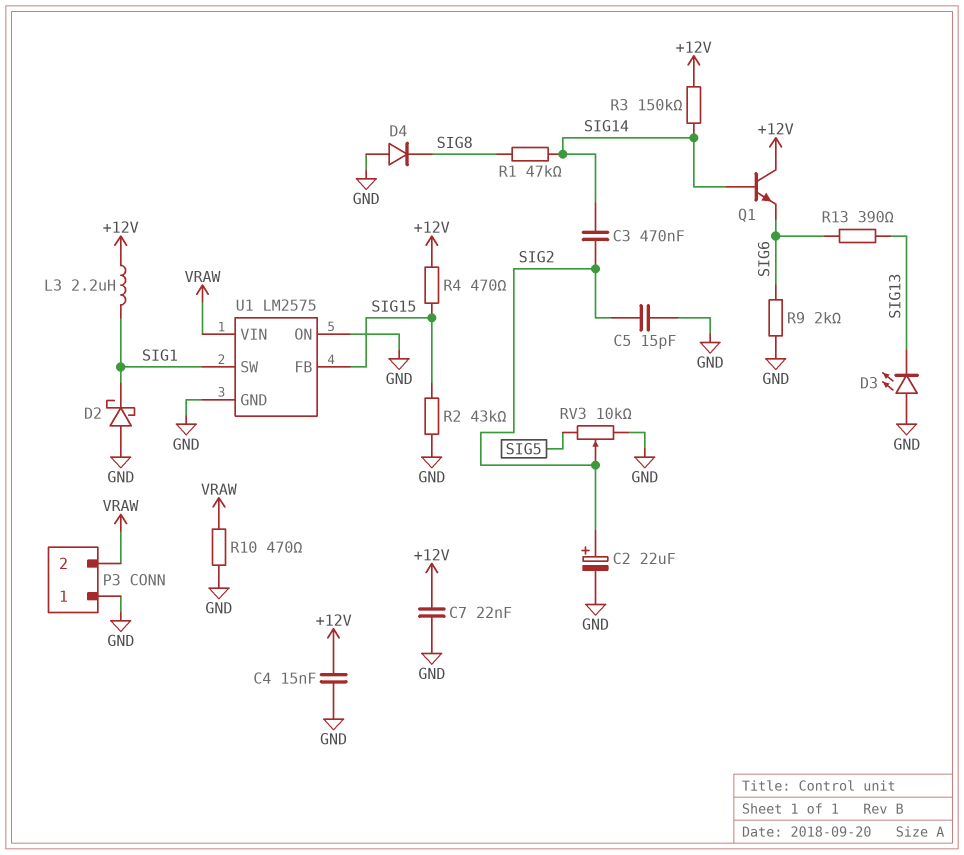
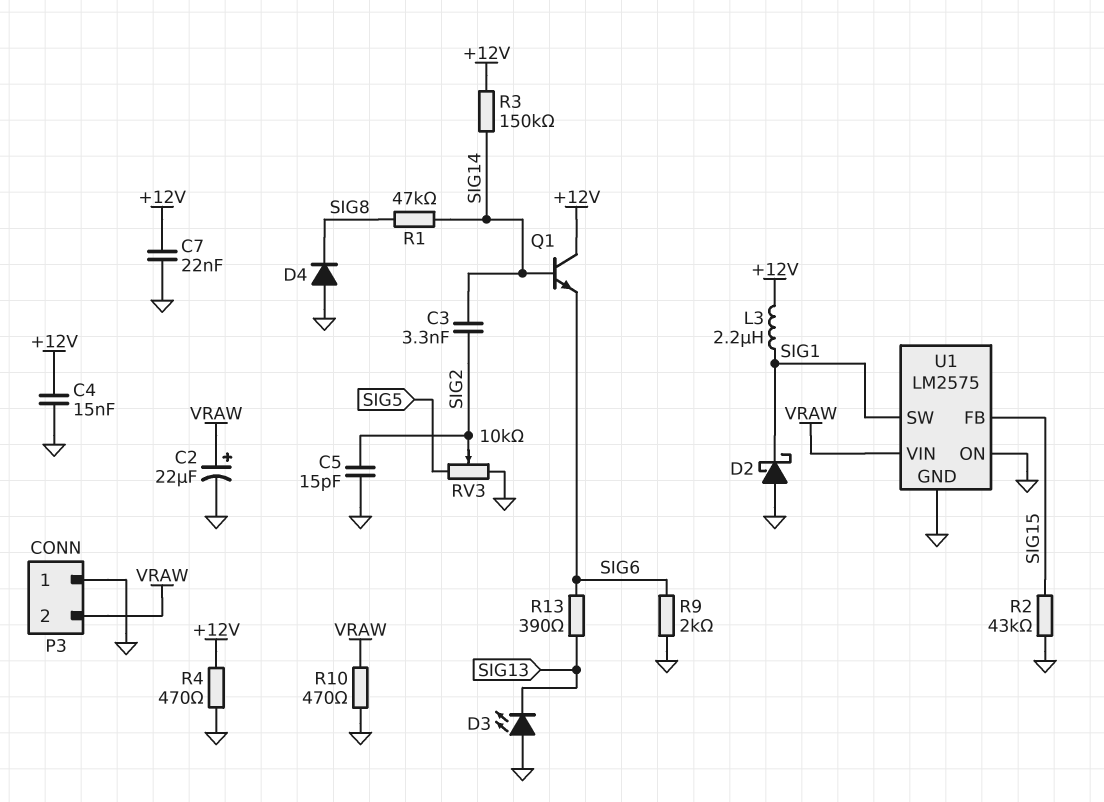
C2: 22uF (plus SIG2, minus GND) -> 22uF (plus VRAW, minus GND)
C3: 470nF (SIG2, SIG14) -> 3.3nF (SIG2, SIG14)
R4: 470 (+12V, SIG15) -> 470 (+12V, GND)

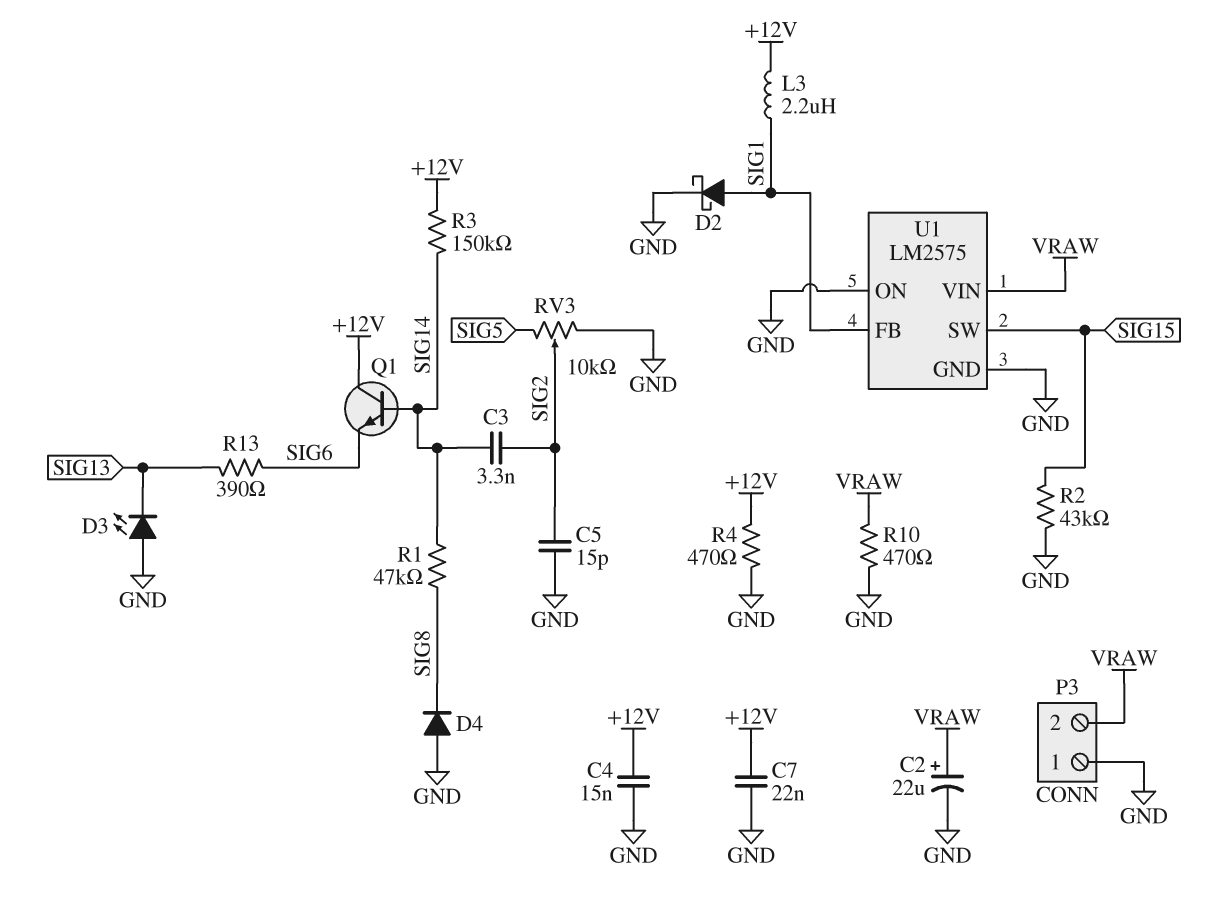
D2: schottky (A GND, K SIG1) -> schottky (A SIG1, K GND)
R9: 2k (GND, SIG6) -> none
U1 pin FB: SIG15 -> SIG1
U1 pin SW: SIG1 -> SIG15

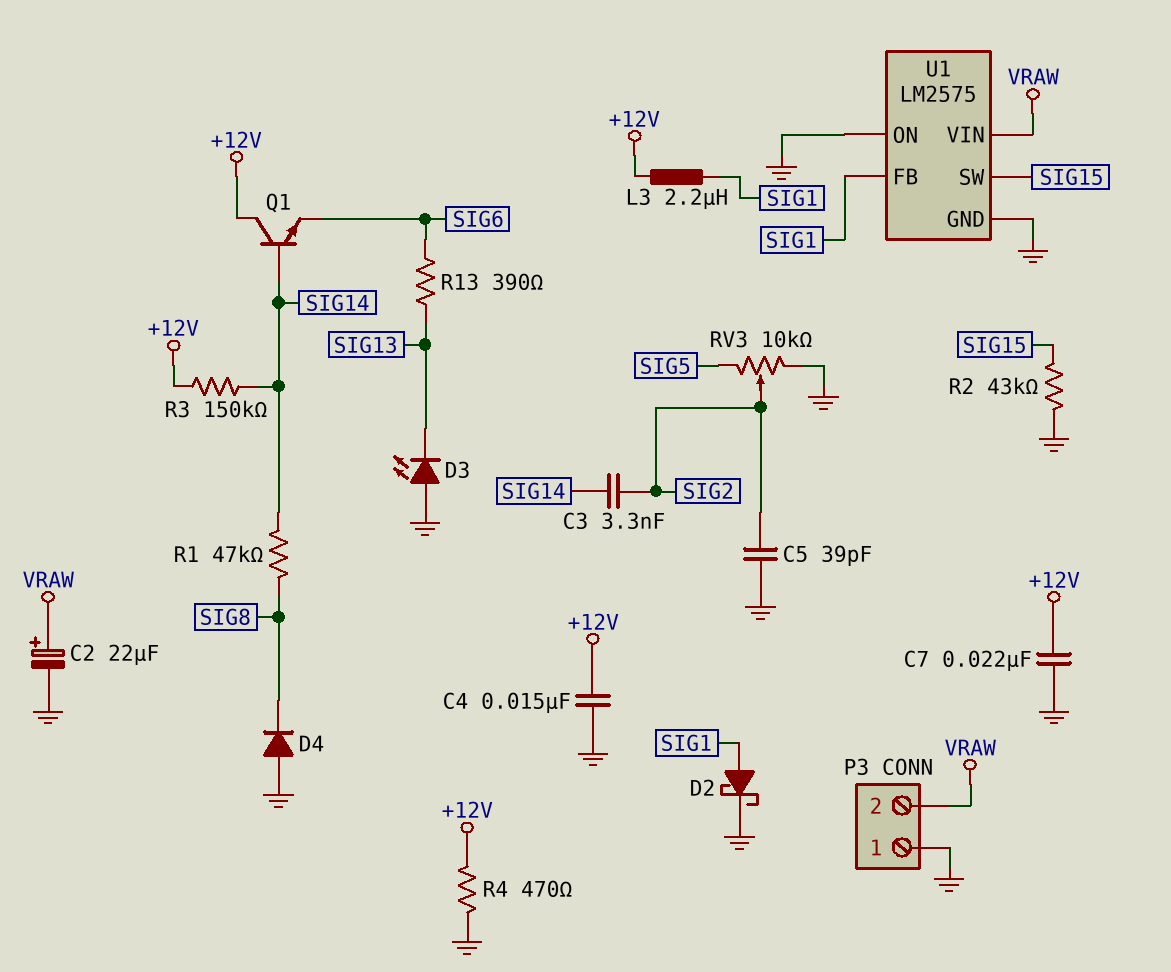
C5: 15pF (GND, SIG2) -> 39pF (GND, SIG2)
R10: 470 (GND, VRAW) -> none

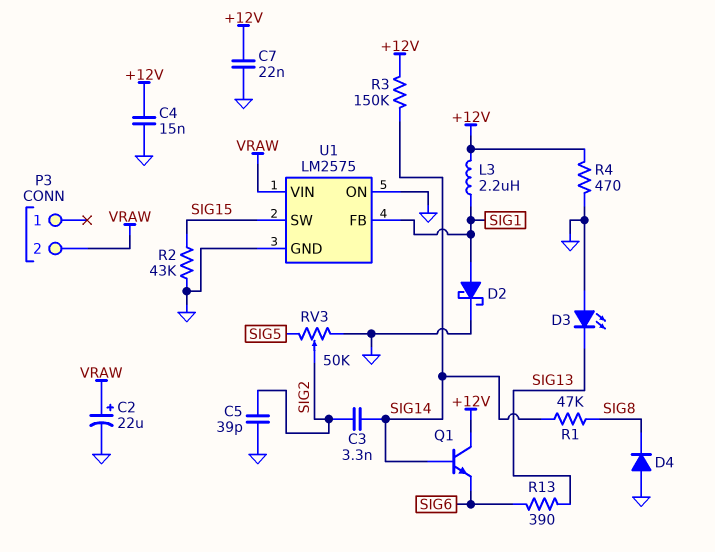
P3 pin 1: GND -> none
RV3: 10k (GND, SIG5, wiper SIG2) -> 50k (GND, SIG5, wiper SIG2)

